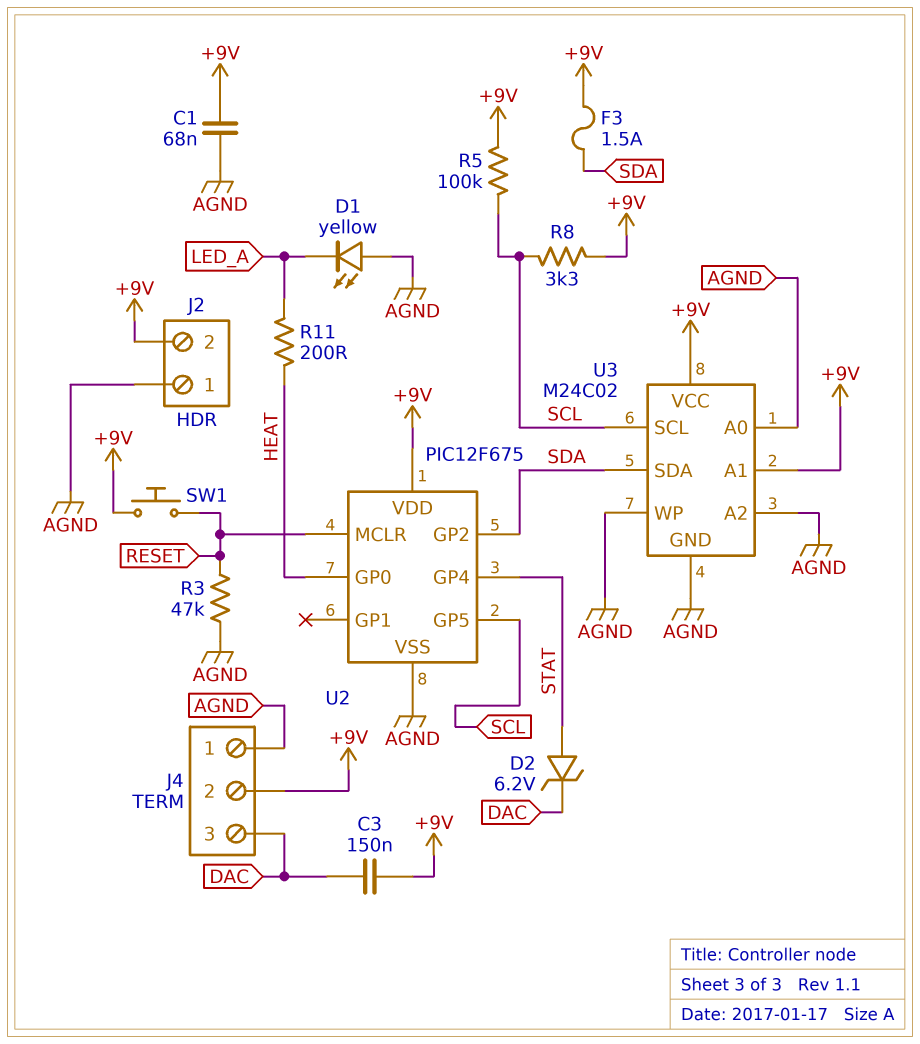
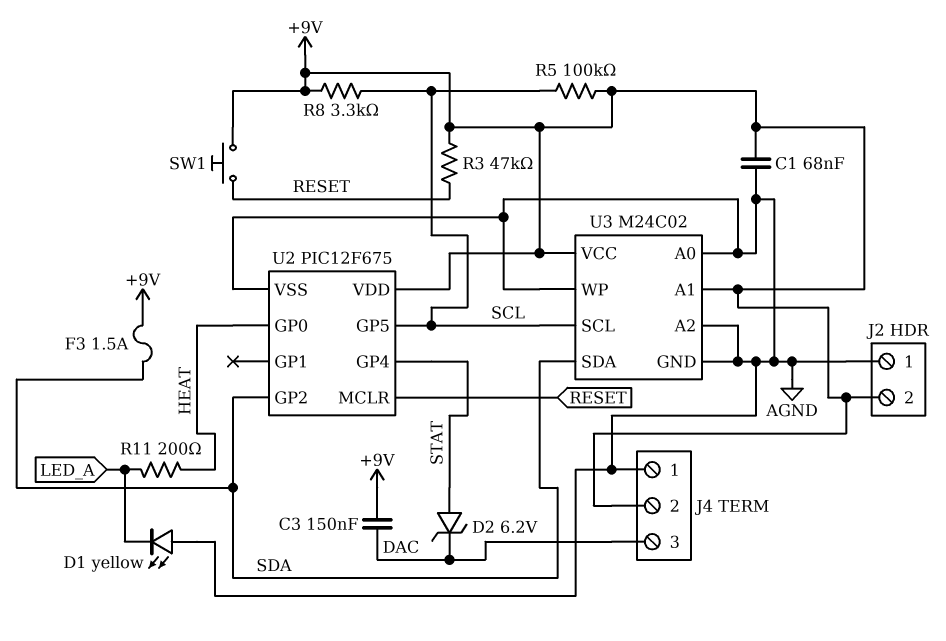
R3: 47k (AGND, RESET) -> 47k (+9V, RESET)

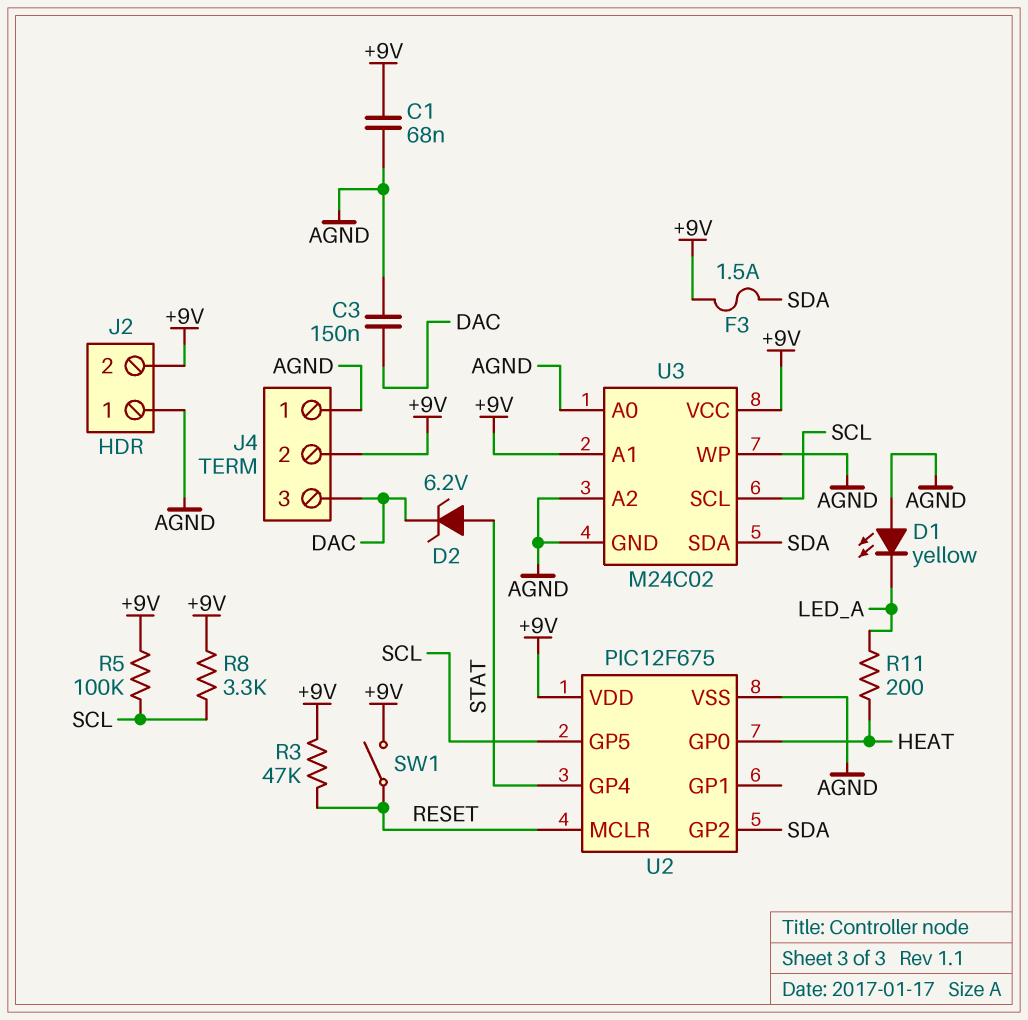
C3: 150nF (+9V, DAC) -> 150nF (AGND, DAC)
SW1: button (+9V, RESET) -> switch (+9V, RESET)

